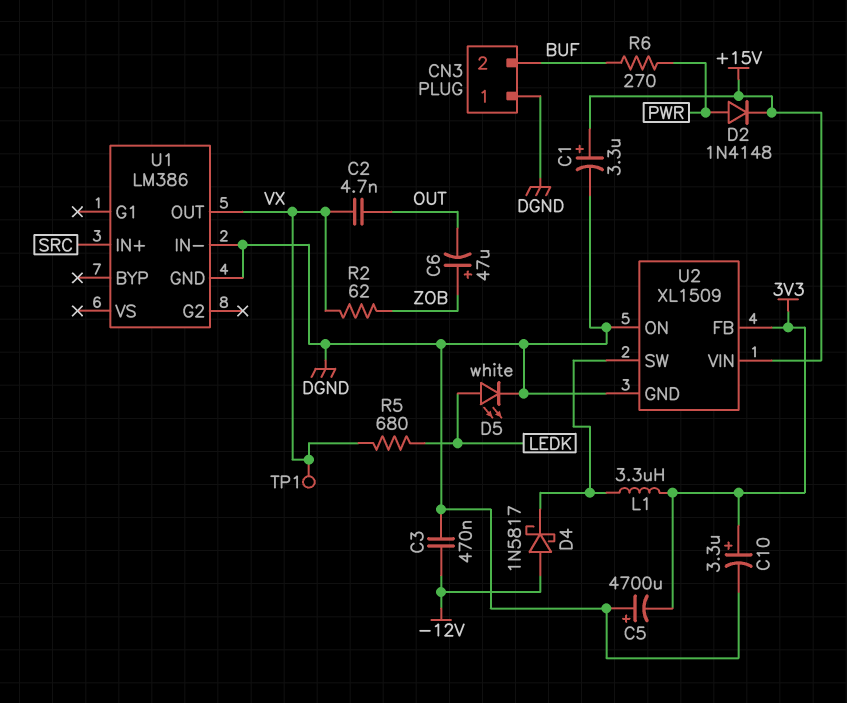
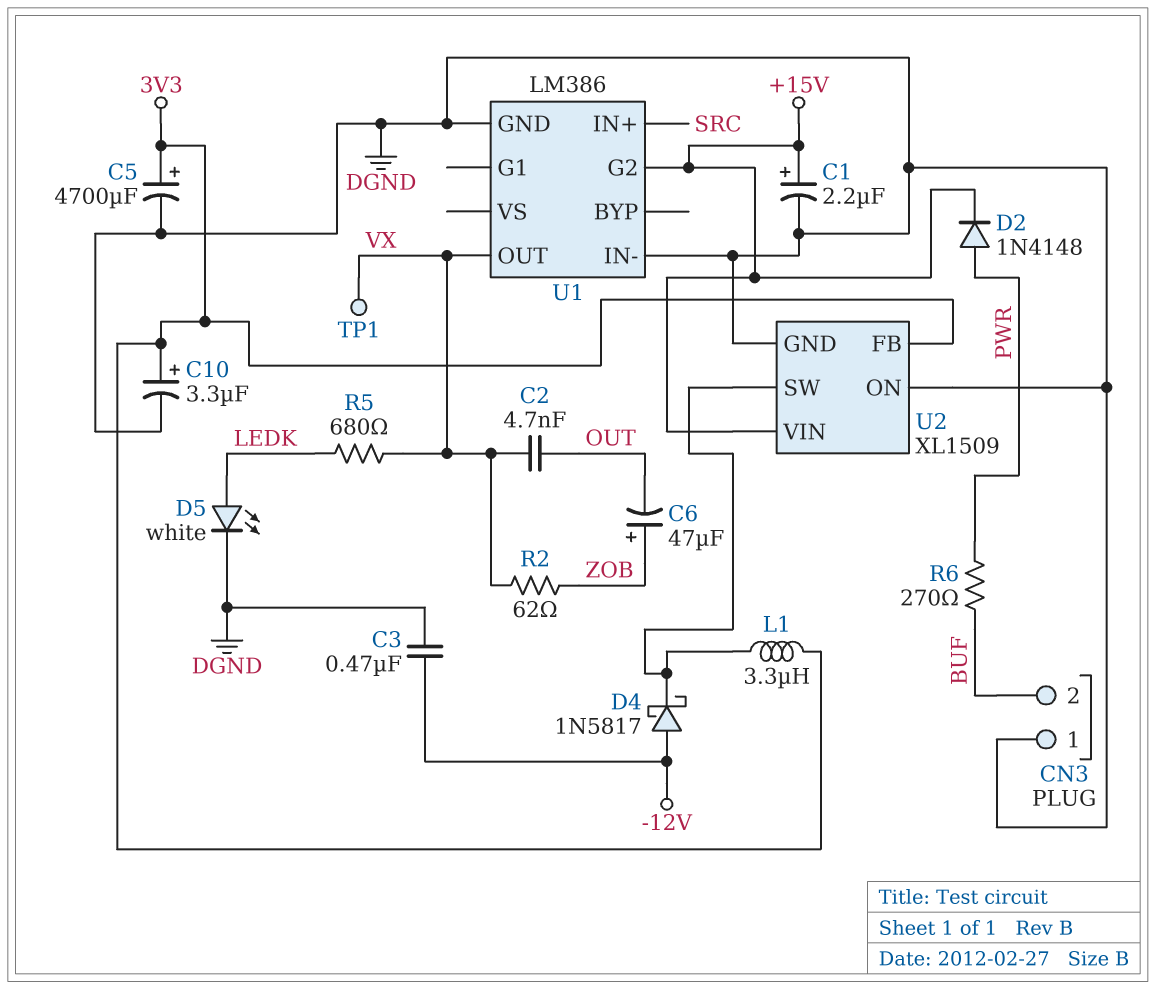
C1: 3.3uF (plus +15V, minus DGND) -> 2.2uF (plus +15V, minus DGND)
C5: 4700uF (plus DGND, minus 3V3) -> 4700uF (plus 3V3, minus DGND)
U1 pin G2: none -> +15V

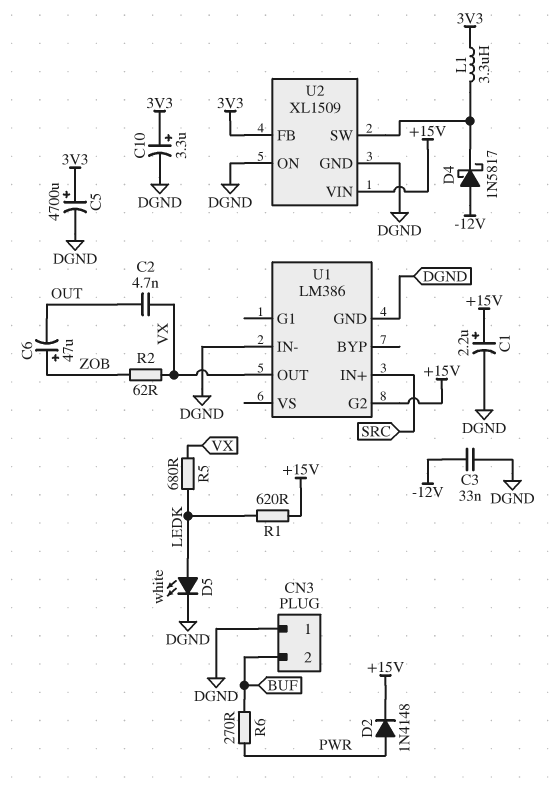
C3: 470nF (-12V, DGND) -> 33nF (-12V, DGND)
R1: none -> 620 (+15V, LEDK)
TP1: test point (VX) -> none

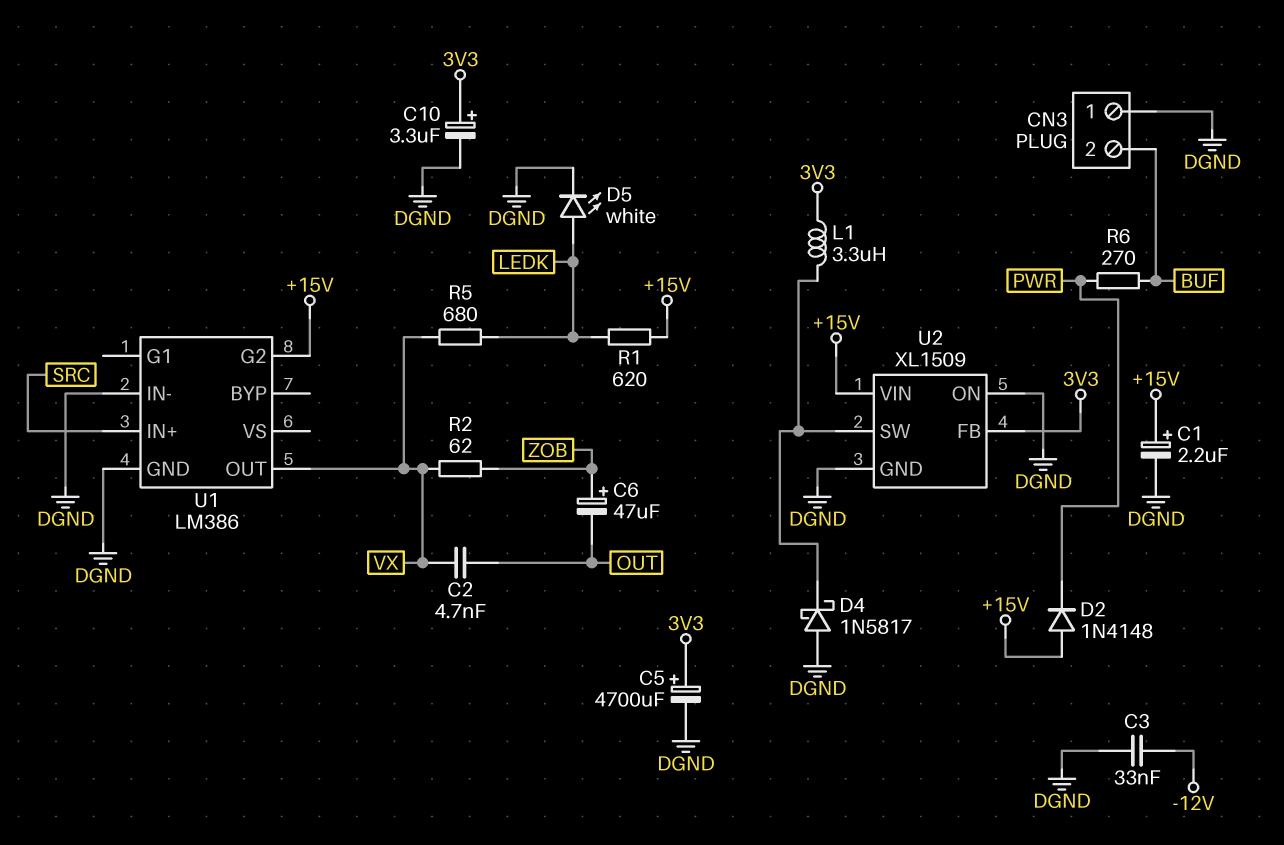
D2: diode 1N4148 (A PWR, K +15V) -> diode 1N4148 (A +15V, K PWR)
D4: schottky 1N5817 (A -12V, K U2/SW) -> schottky 1N5817 (A DGND, K U2/SW)

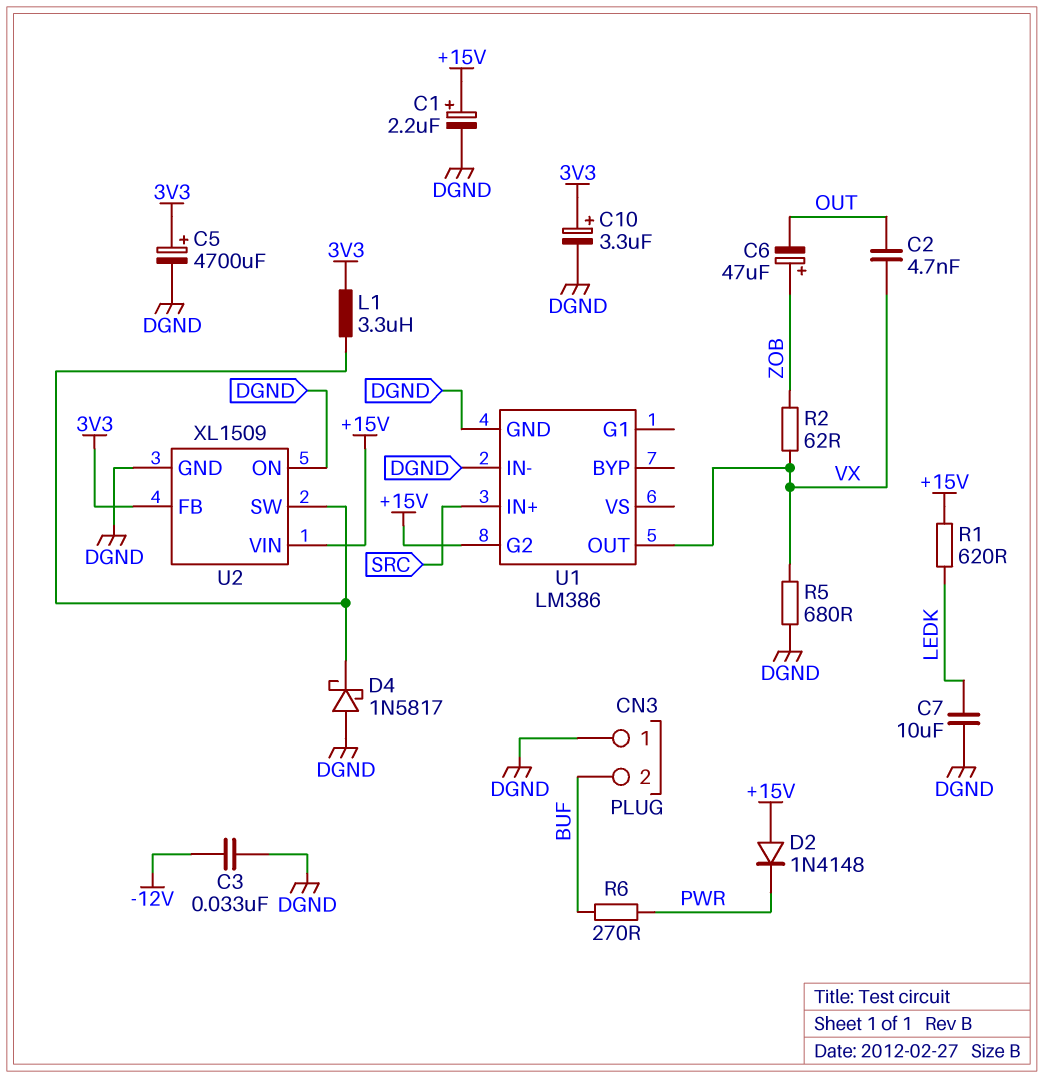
C7: none -> 10uF (DGND, LEDK)
D5: LED white (A LEDK, K DGND) -> none
R5: 680 (LEDK, VX) -> 680 (DGND, VX)

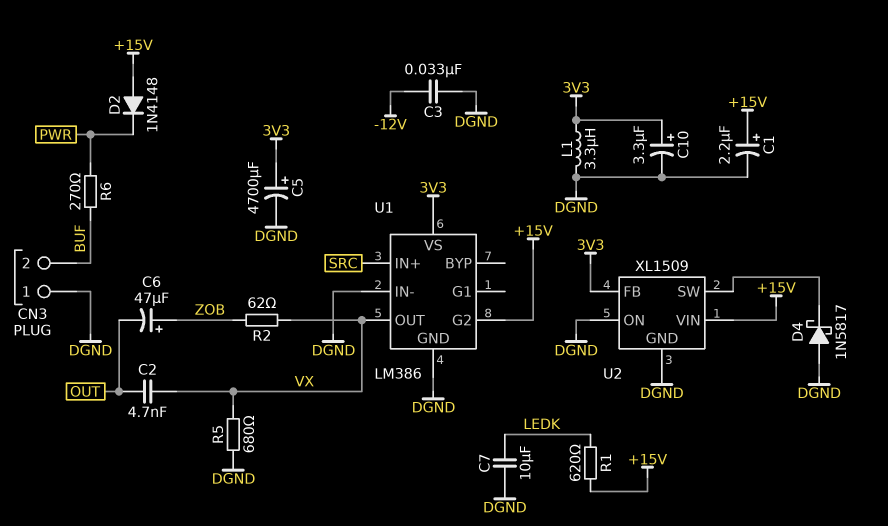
L1: 3.3uH (3V3, U2/SW) -> 3.3uH (3V3, DGND)
U1 pin VS: none -> 3V3

